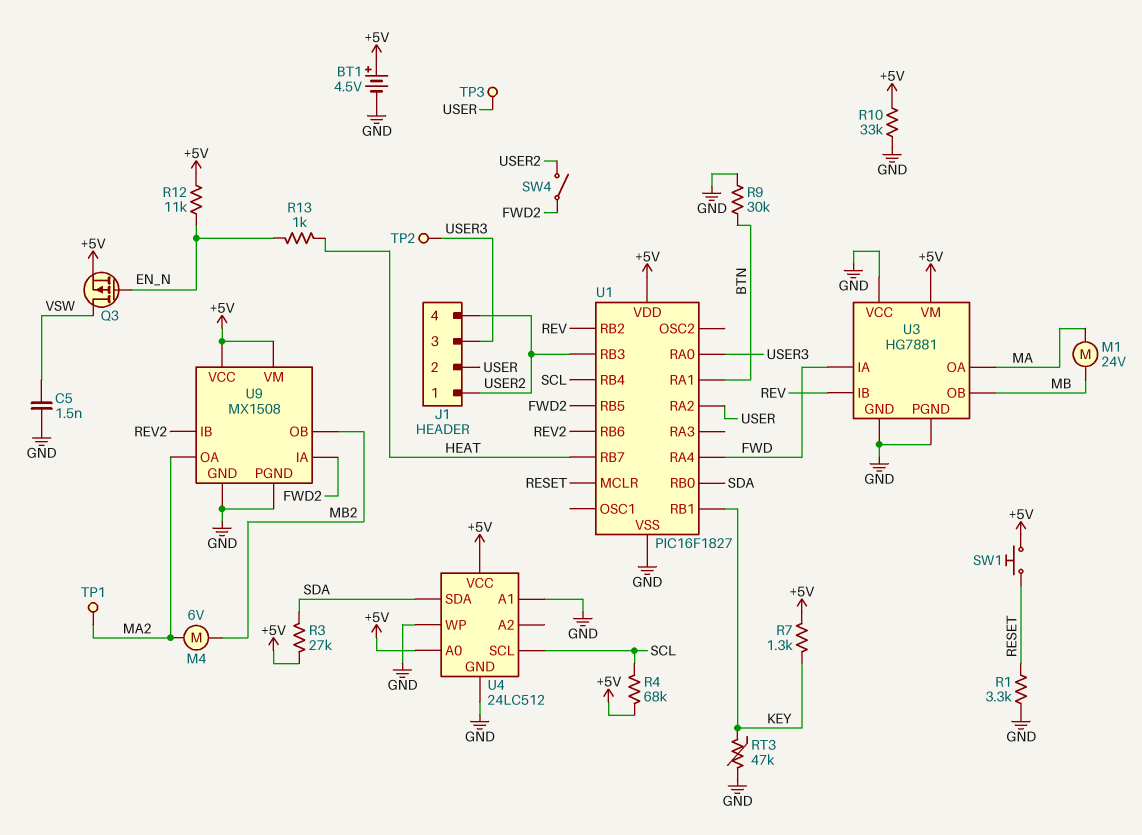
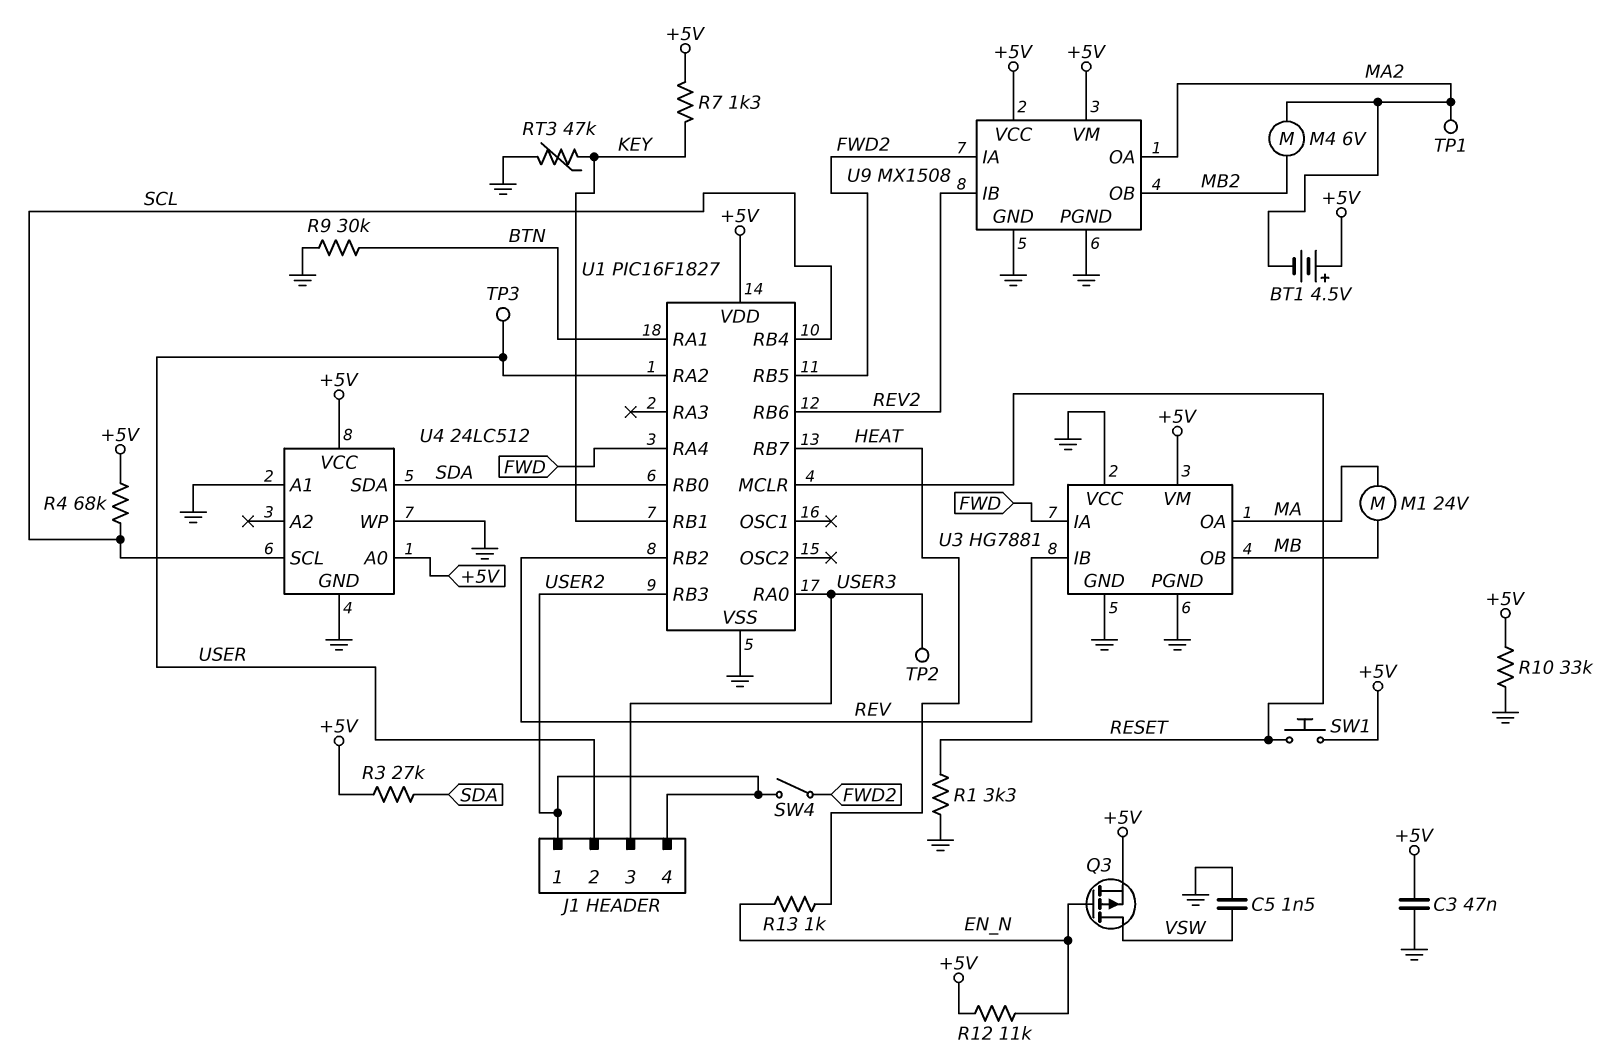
BT1: 4.5V (plus +5V, minus GND) -> 4.5V (plus +5V, minus MA2)
C3: none -> 47nF (+5V, GND)

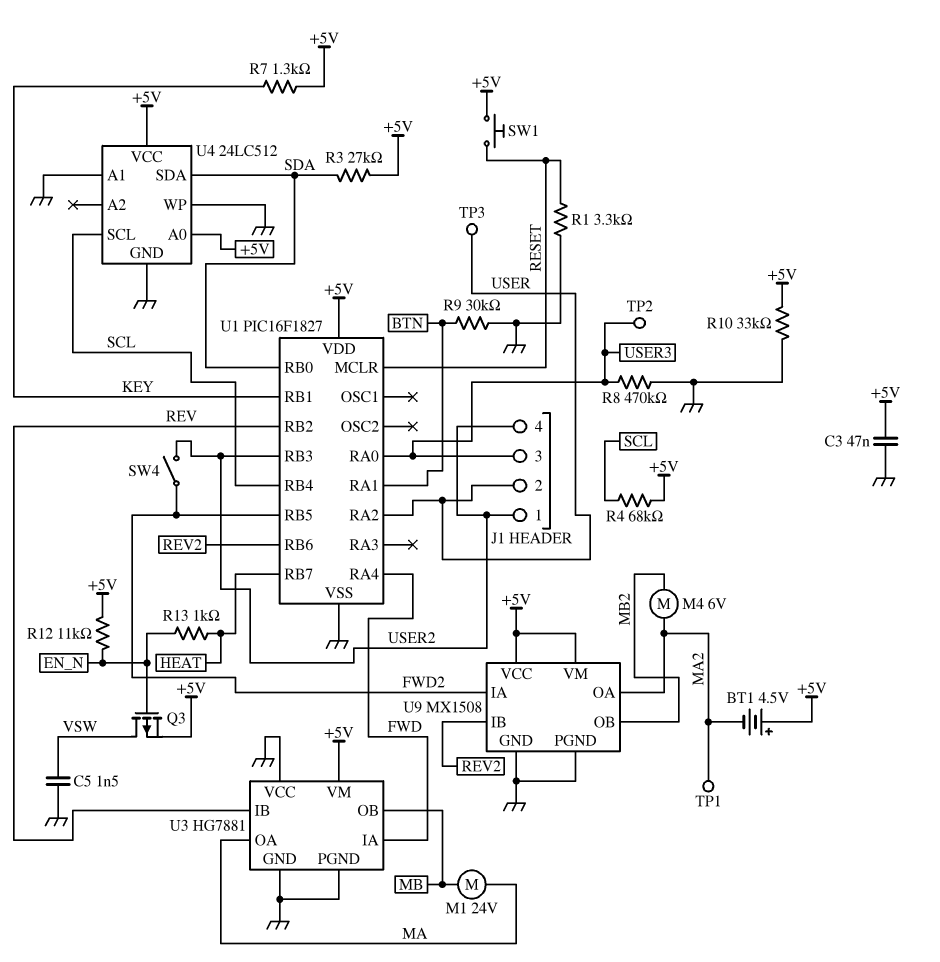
R8: none -> 470k (GND, USER3)
RT3: 47k (GND, KEY) -> none

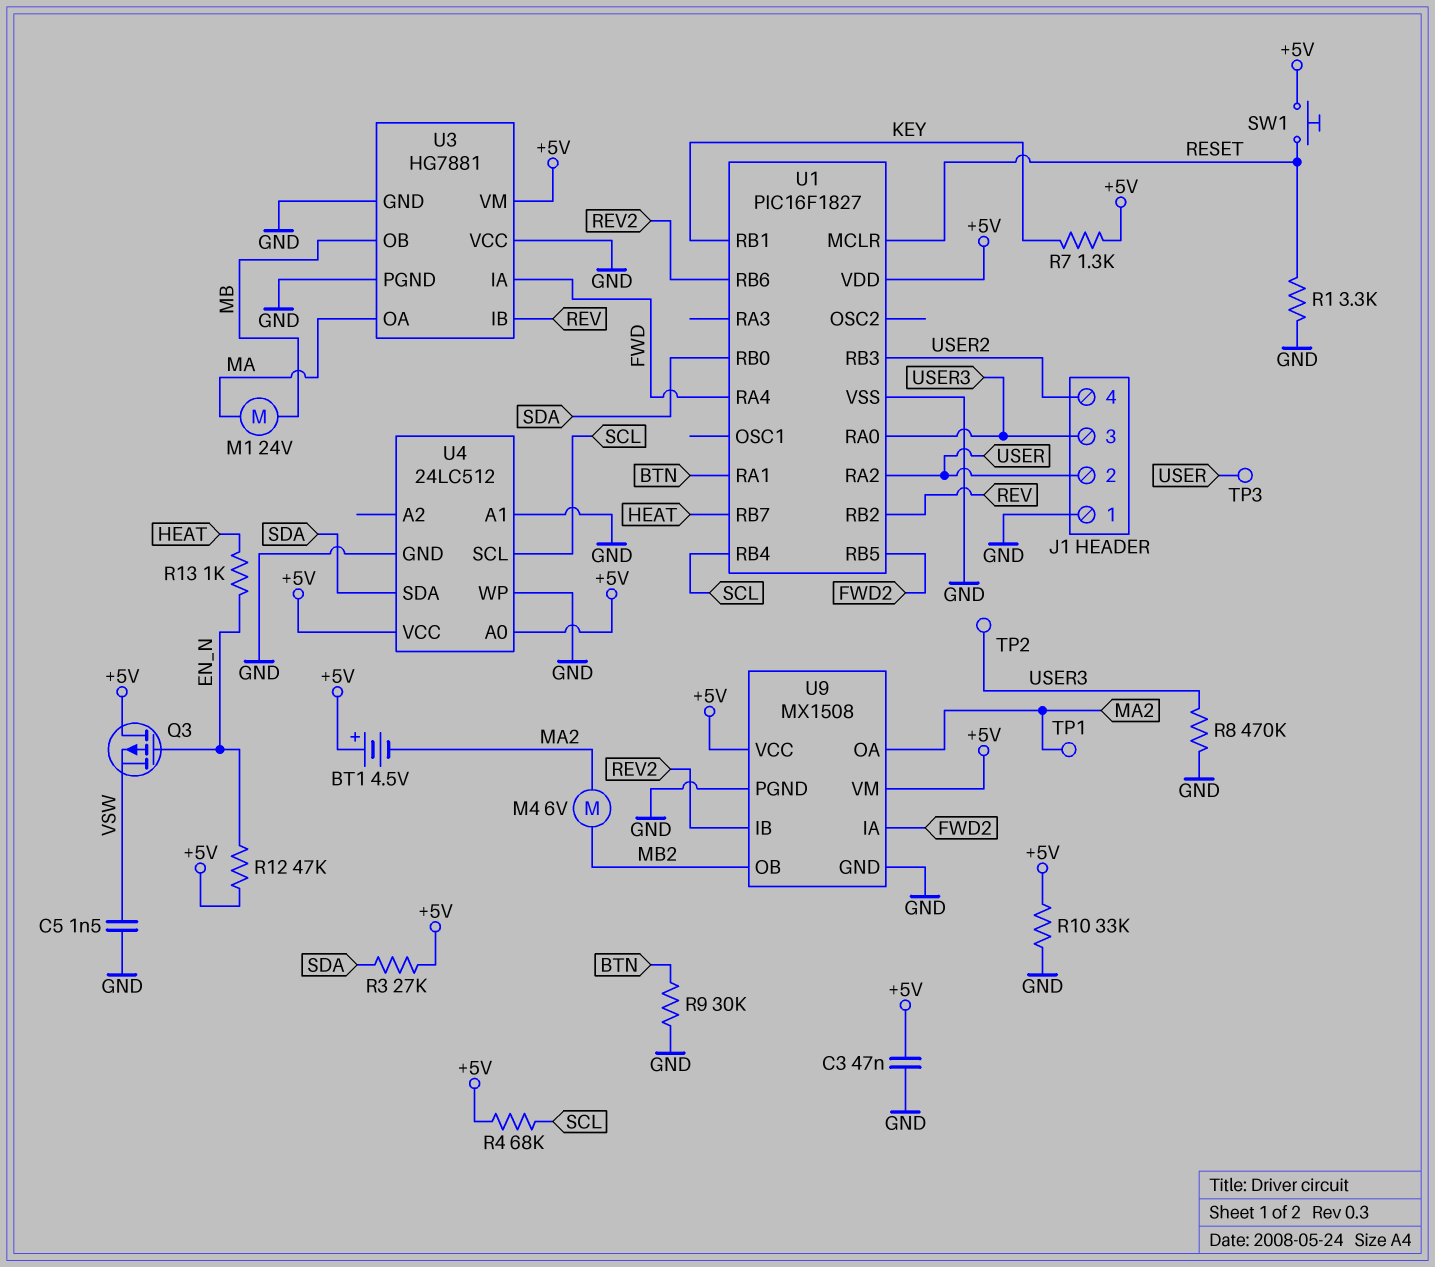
J1 pin 1: USER2 -> GND
Q3: PMOS (G EN_N, D VSW, S +5V) -> PMOS (G EN_N, D +5V, S VSW)
R12: 11k (+5V, EN_N) -> 47k (+5V, EN_N)
SW4: switch (FWD2, USER2) -> none

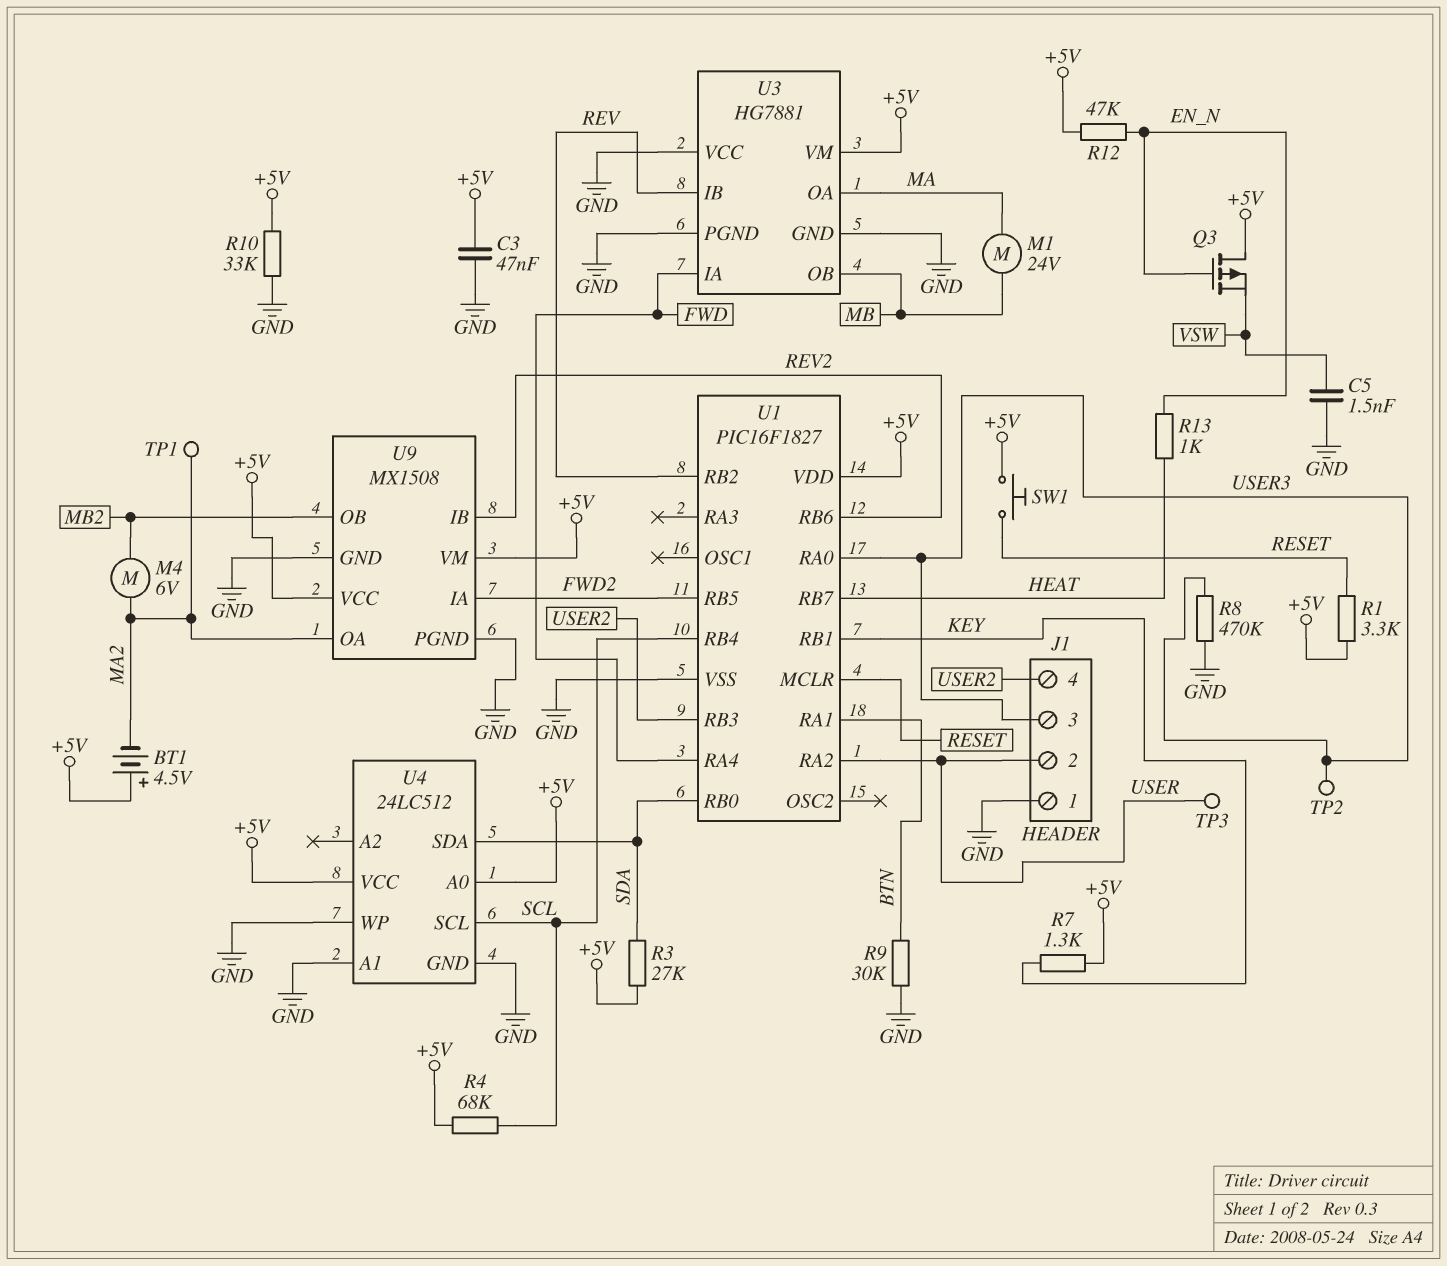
R1: 3.3k (GND, RESET) -> 3.3k (+5V, RESET)

